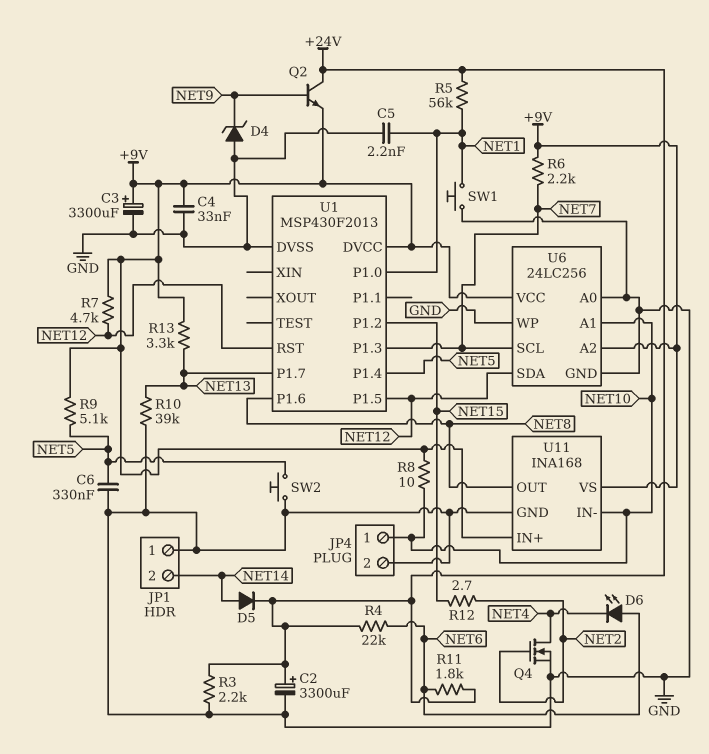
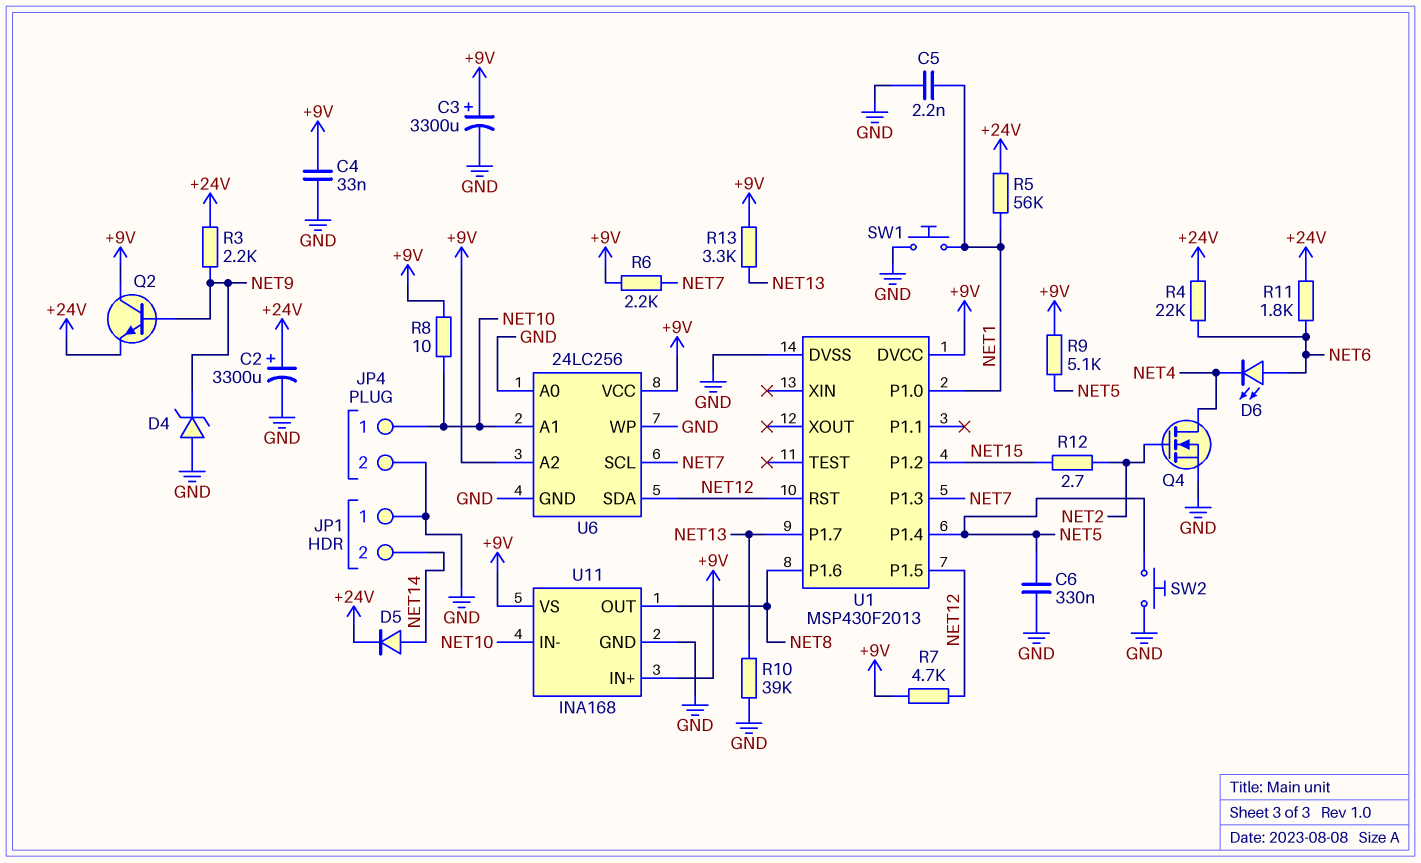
Q2: NPN (B NET9, C +24V, E +9V) -> NPN (B NET9, C +9V, E +24V)
R3: 2.2k (+24V, GND) -> 2.2k (+24V, NET9)

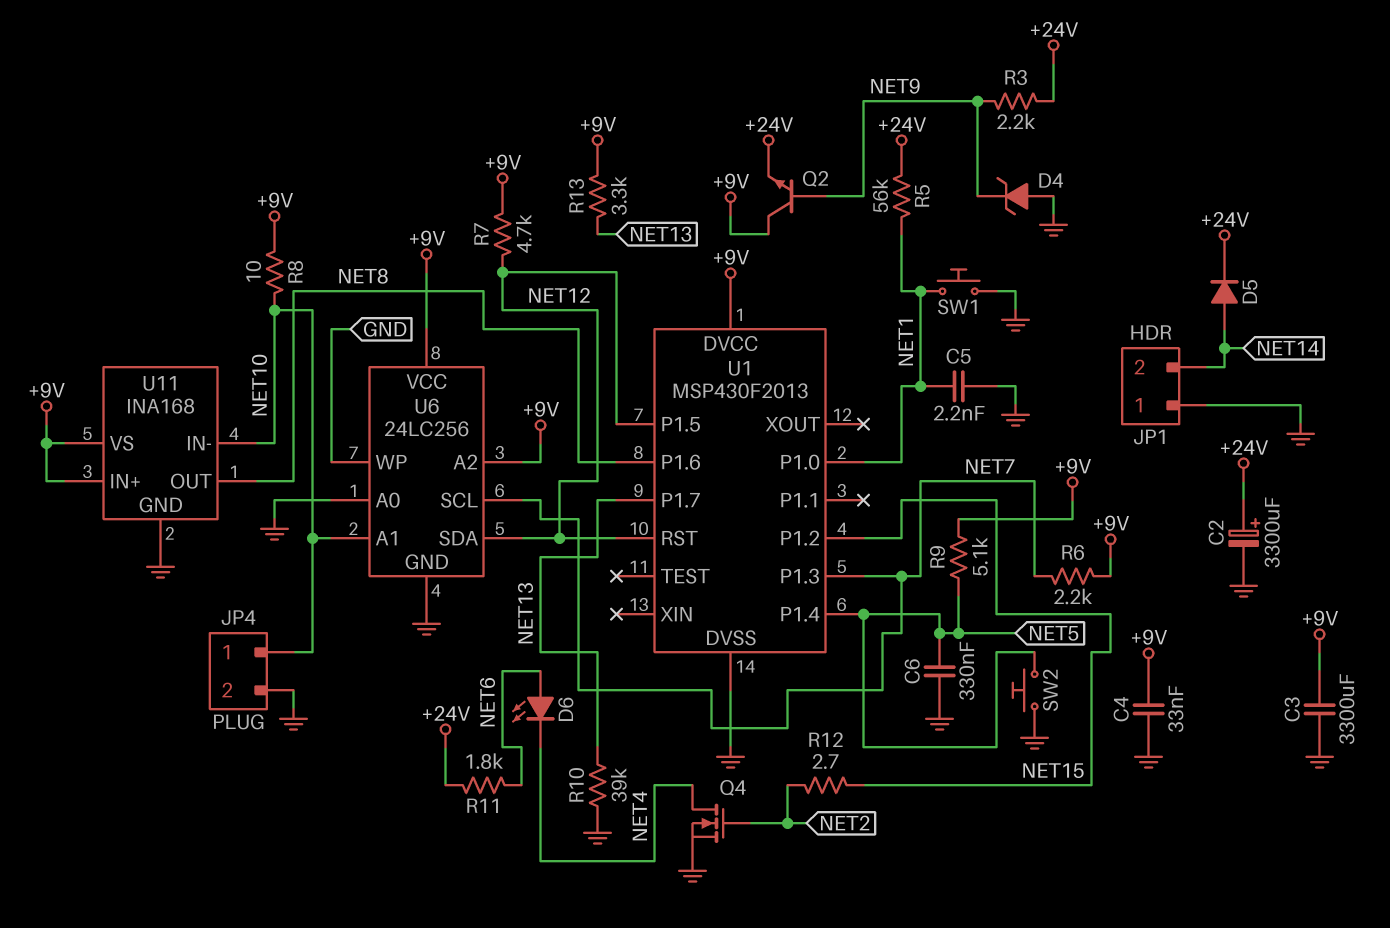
C3: 3300uF (plus +9V, minus GND) -> 3300uF (+9V, GND)
R4: 22k (+24V, NET6) -> none

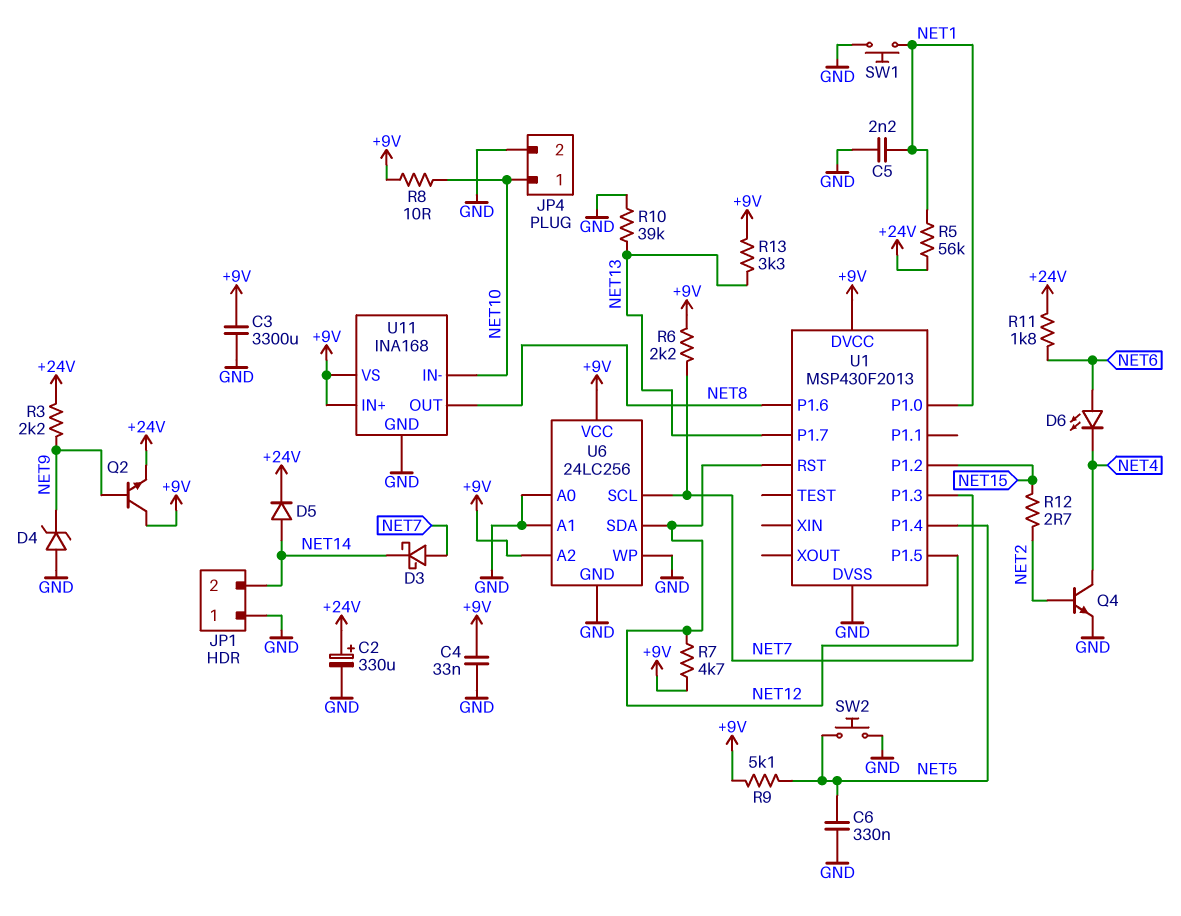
C2: 3300uF (plus +24V, minus GND) -> 330uF (plus +24V, minus GND)
D3: none -> schottky (A NET7, K NET14)
Q4: NMOS (G NET2, D NET4, S GND) -> NPN (B NET2, C NET4, E GND)
U6 pin A1: NET10 -> GND

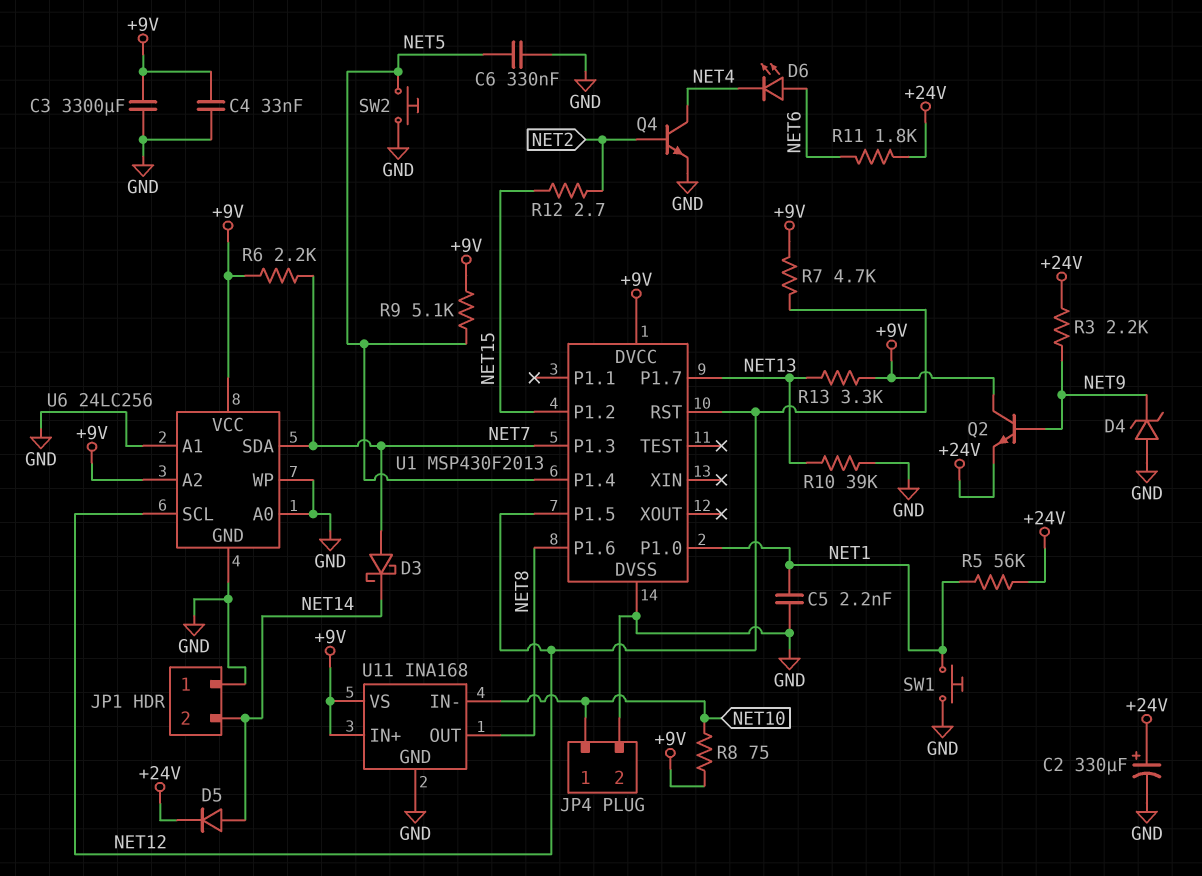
R8: 10 (+9V, NET10) -> 75 (+9V, NET10)
U6 pin SCL: NET7 -> NET12
U6 pin SDA: NET12 -> NET7

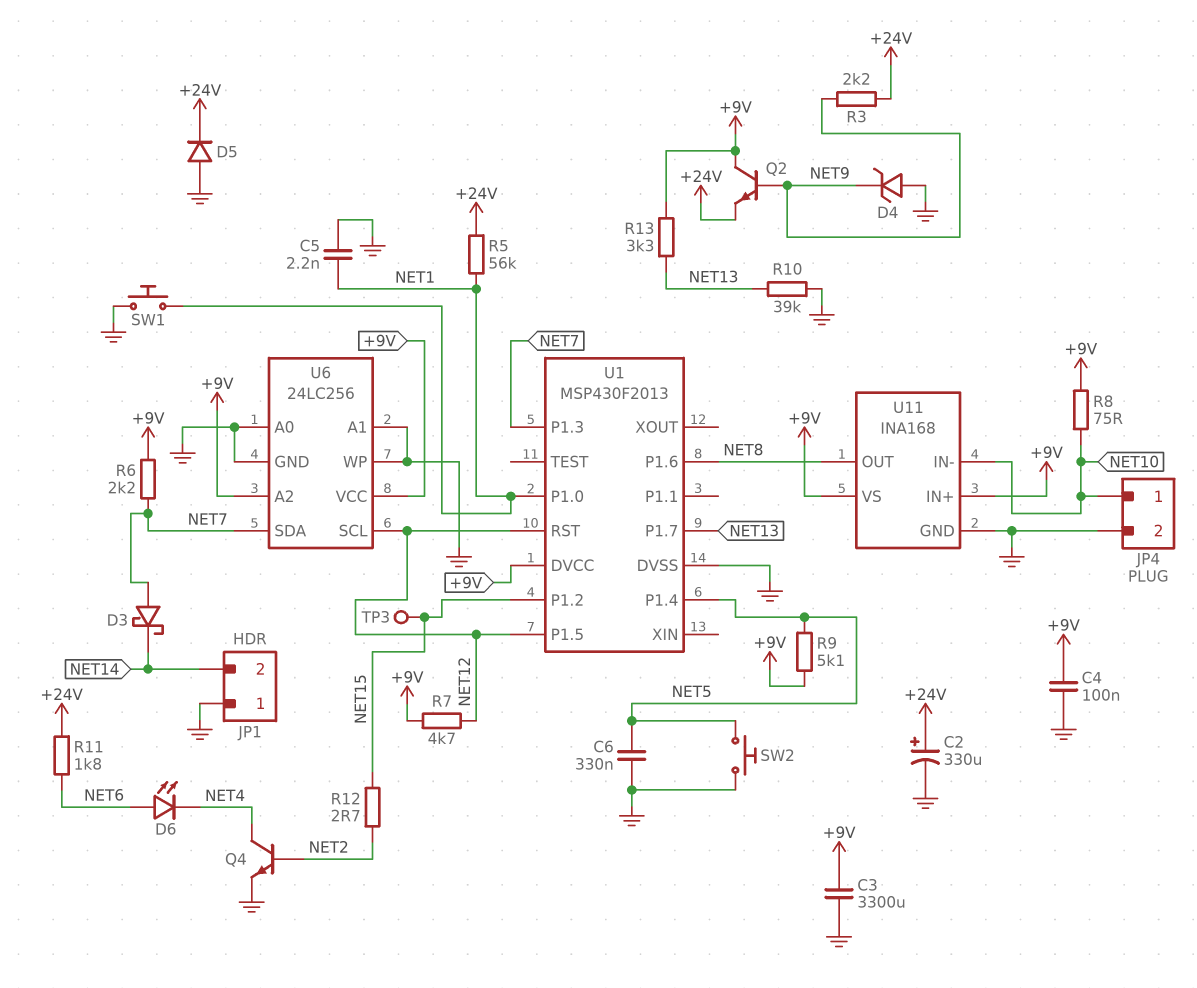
C4: 33nF (+9V, GND) -> 100nF (+9V, GND)
D5: diode (A NET14, K +24V) -> diode (A GND, K +24V)
TP3: none -> test point (NET15)

